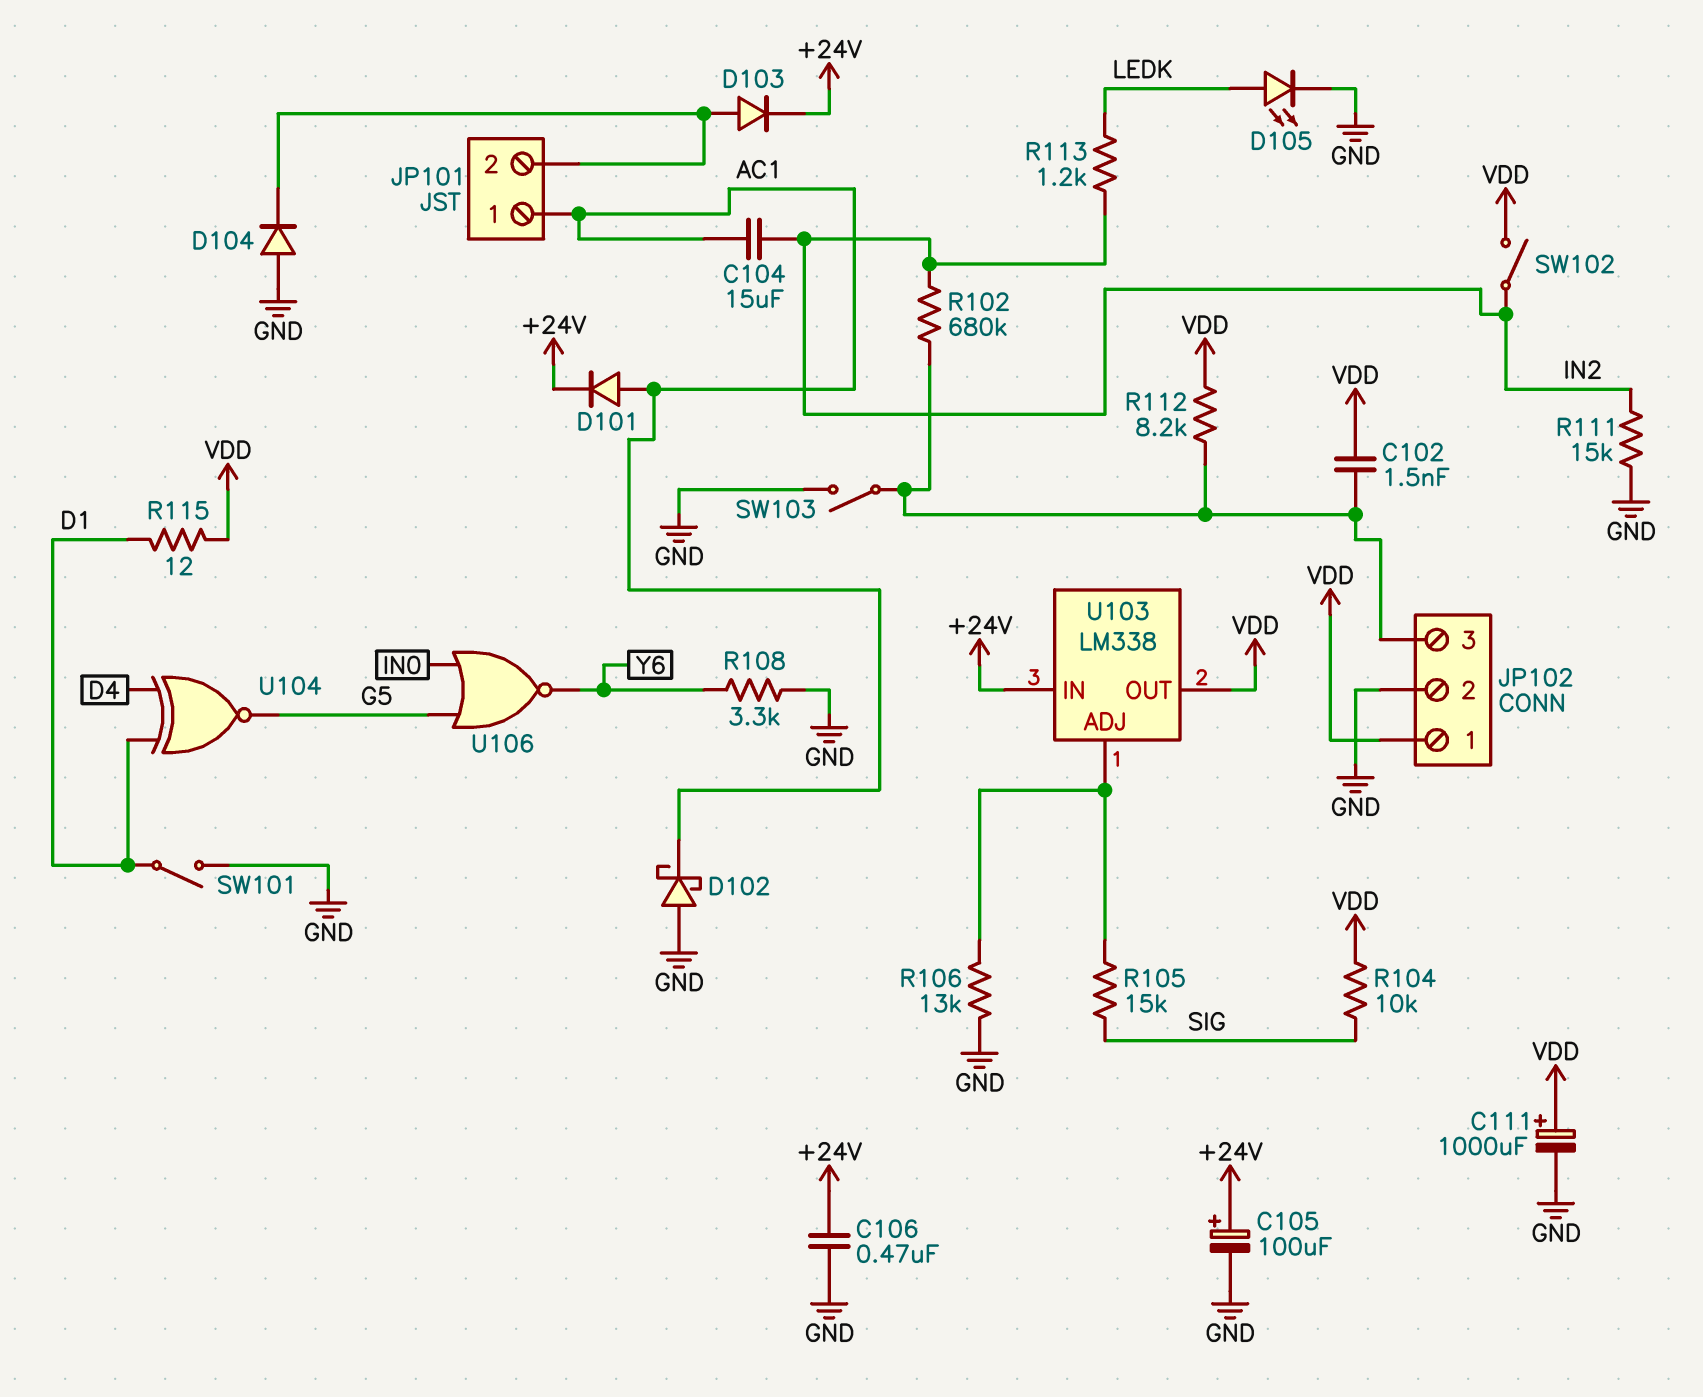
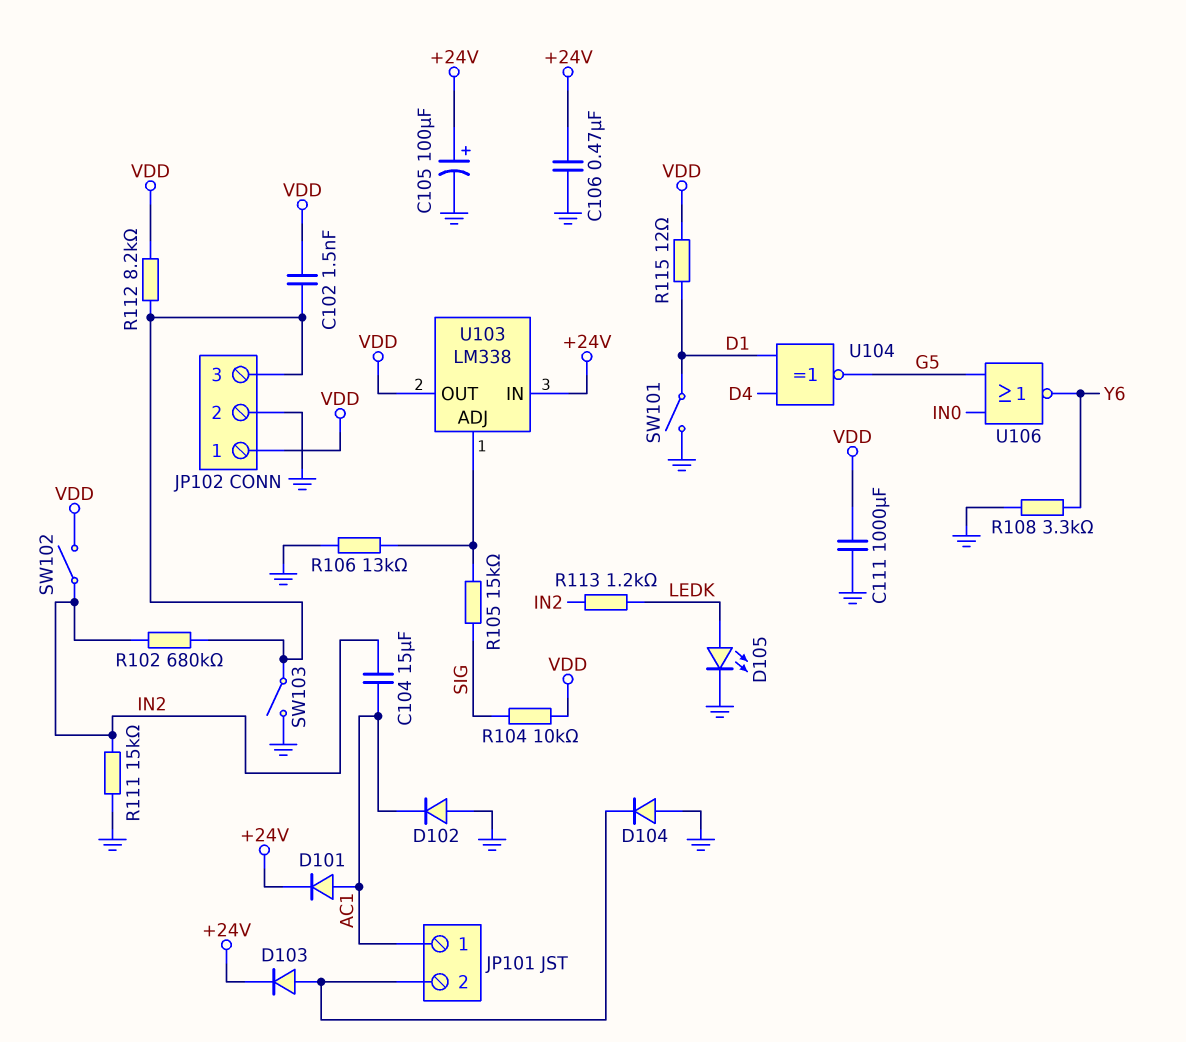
C111: 1000uF (plus VDD, minus GND) -> 1000uF (GND, VDD)
D102: schottky (A GND, K AC1) -> diode (A GND, K AC1)

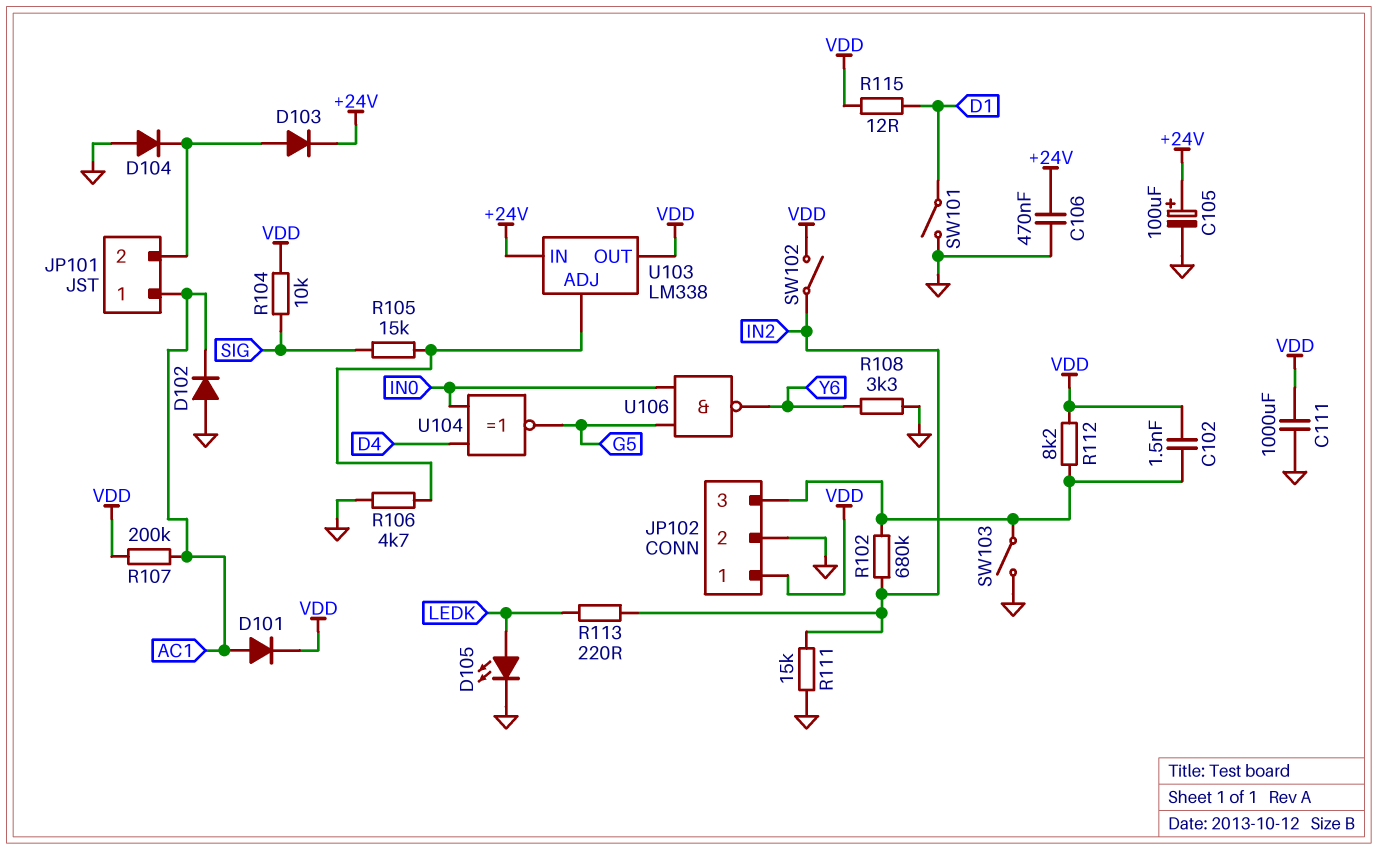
C104: 15uF (AC1, IN2) -> none
D101: diode (A AC1, K +24V) -> diode (A AC1, K VDD)
R106: 13k (GND, U103/ADJ) -> 4.7k (GND, U103/ADJ)
R107: none -> 200k (AC1, VDD)
R113: 1.2k (IN2, LEDK) -> 220 (IN2, LEDK)
U104: XNOR (in D1, in D4, out G5) -> XNOR (in D4, in IN0, out G5)
U106: NOR (in G5, in IN0, out Y6) -> NAND (in G5, in IN0, out Y6)

